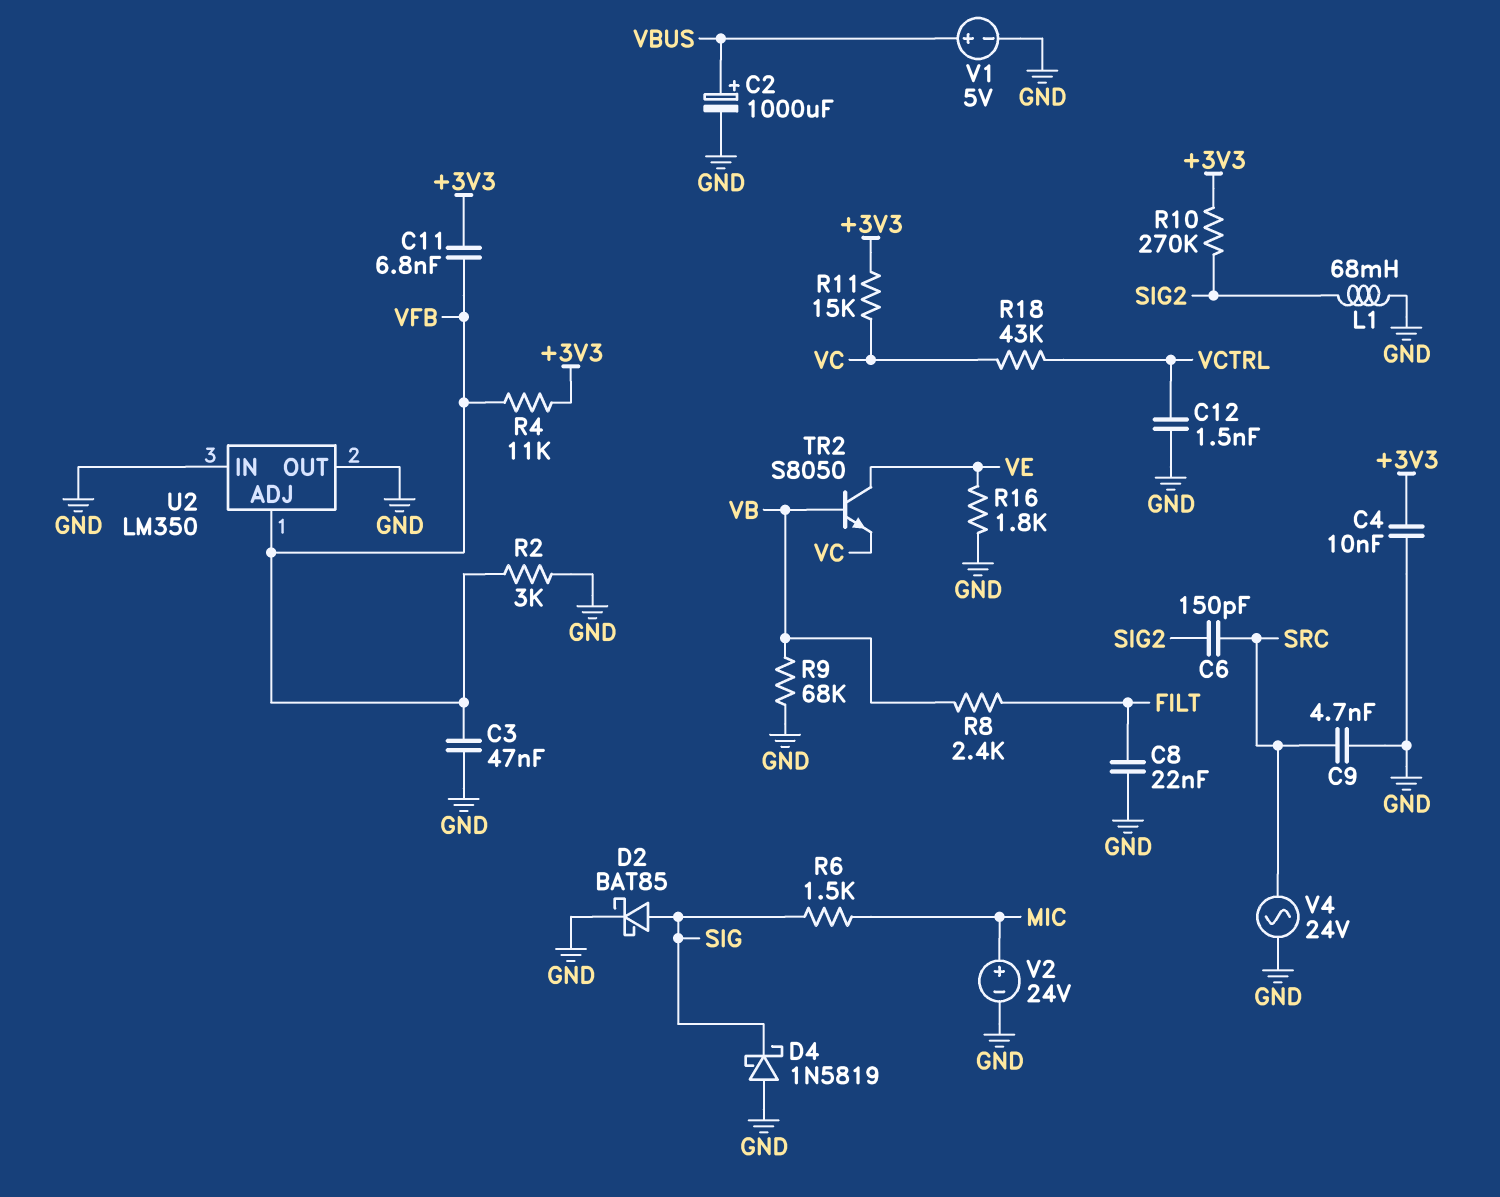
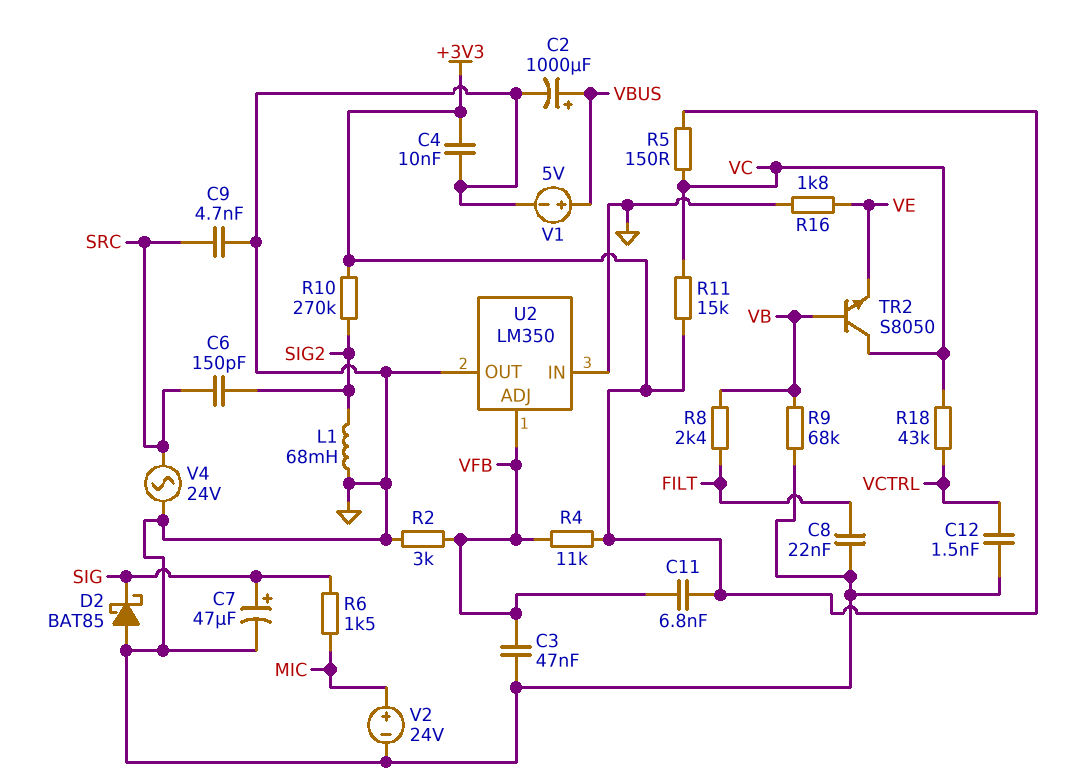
C7: none -> 47uF (plus SIG, minus GND)
D2: schottky BAT85 (A SIG, K GND) -> schottky BAT85 (A GND, K SIG)
D4: schottky 1N5819 (A GND, K SIG) -> none
R5: none -> 150 (+3V3, VC)
TR2: NPN S8050 (B VB, C VE, E VC) -> NPN S8050 (B VB, C VC, E VE)

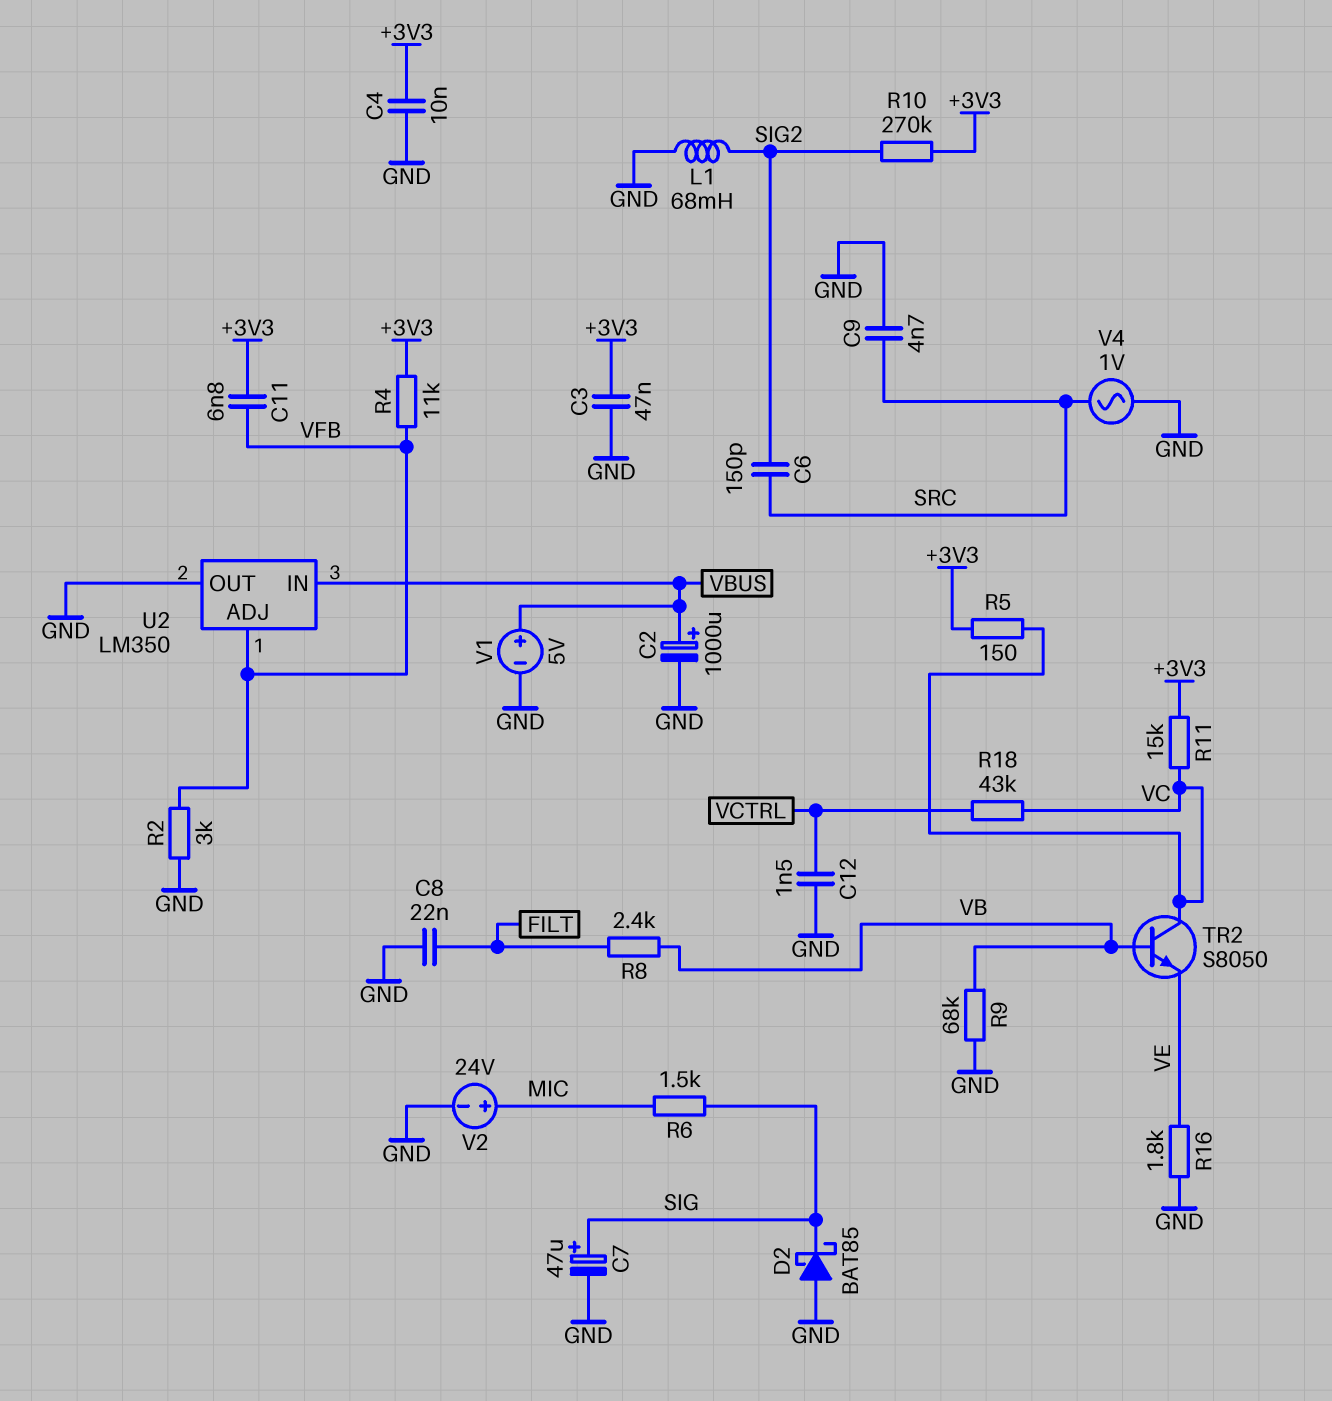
C3: 47nF (GND, VFB) -> 47nF (+3V3, GND)
U2 pin IN: GND -> VBUS
V4: AC 24V (GND, SRC) -> AC 1V (GND, SRC)

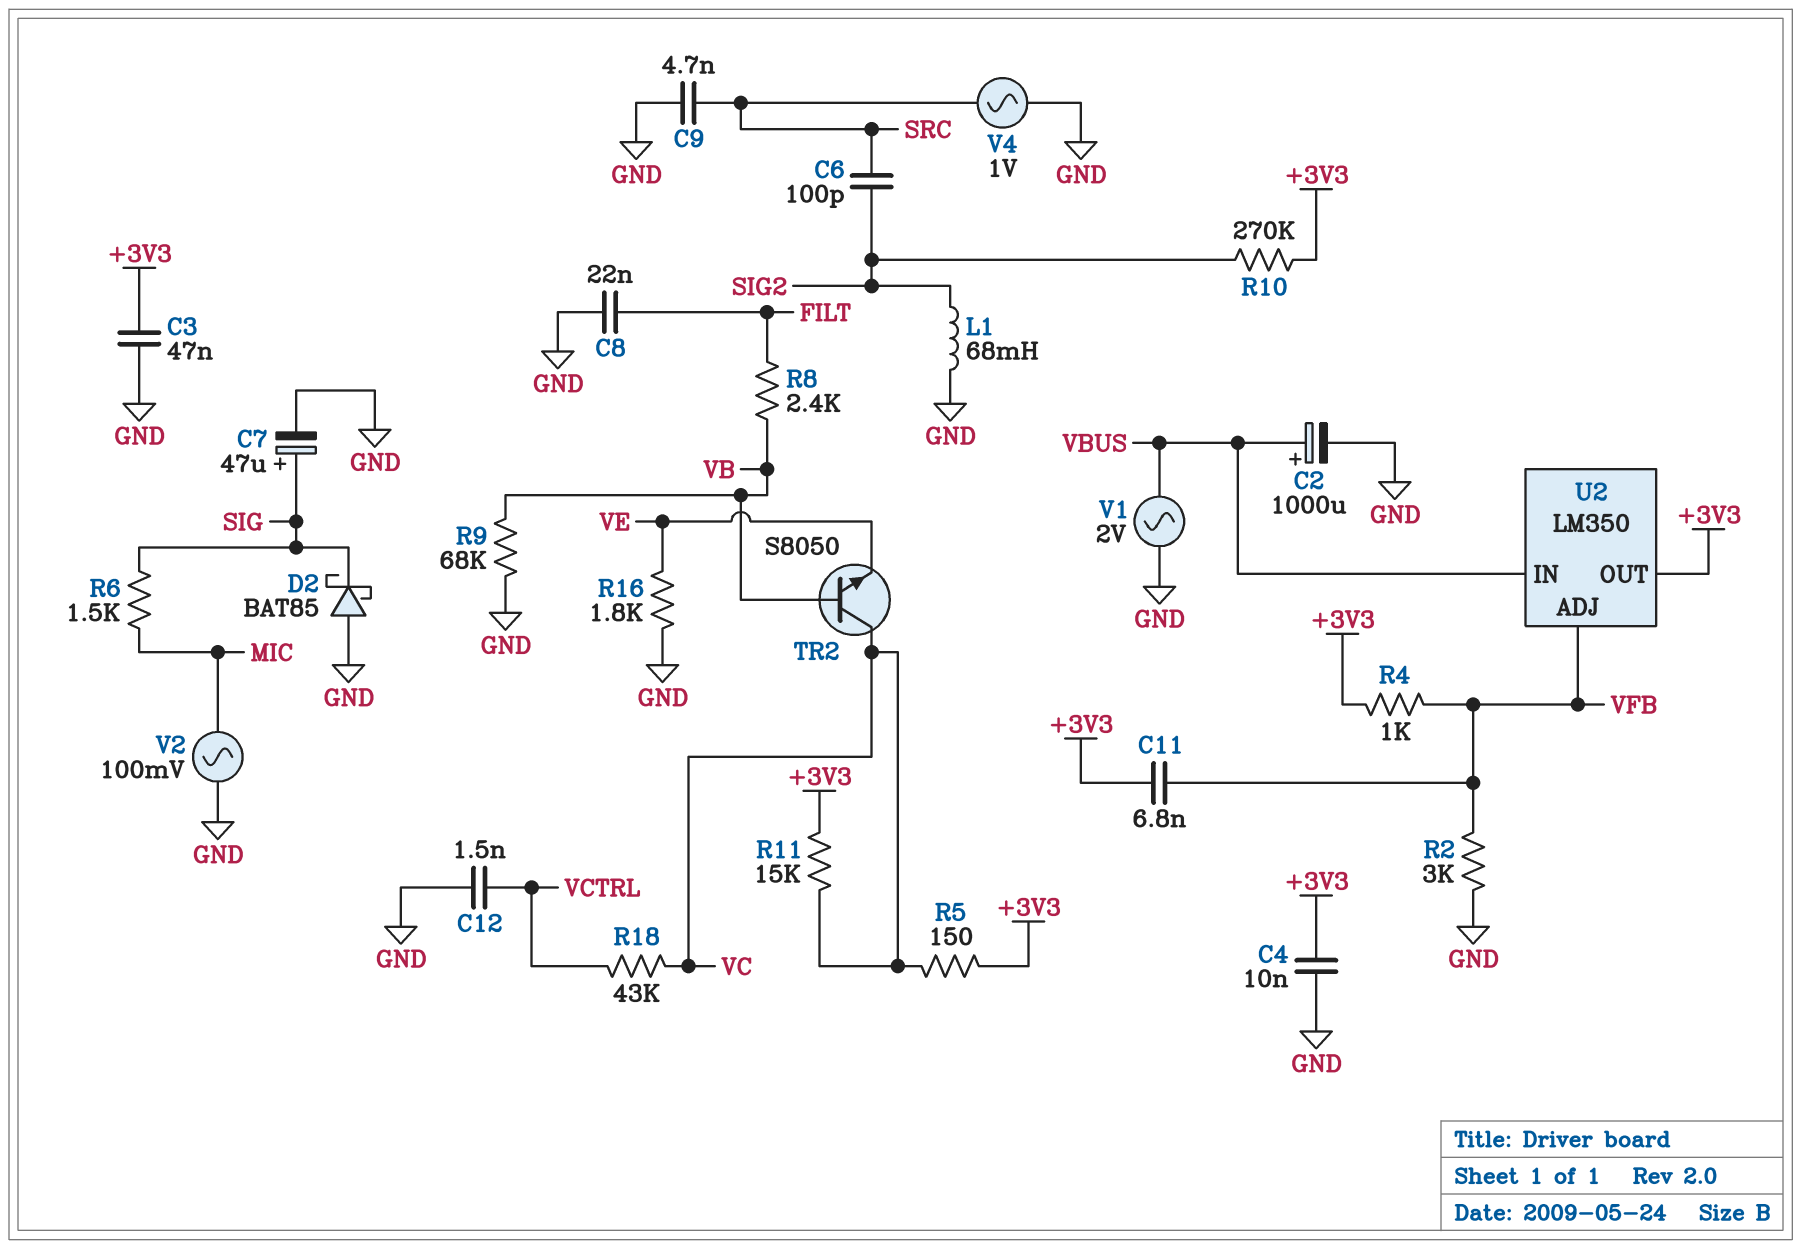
C6: 150pF (SIG2, SRC) -> 100pF (SIG2, SRC)
R4: 11k (+3V3, VFB) -> 1k (+3V3, VFB)
U2 pin OUT: GND -> +3V3
V1: 5V (plus VBUS, minus GND) -> AC 2V (GND, VBUS)
V2: 24V (plus MIC, minus GND) -> AC 100mV (GND, MIC)

